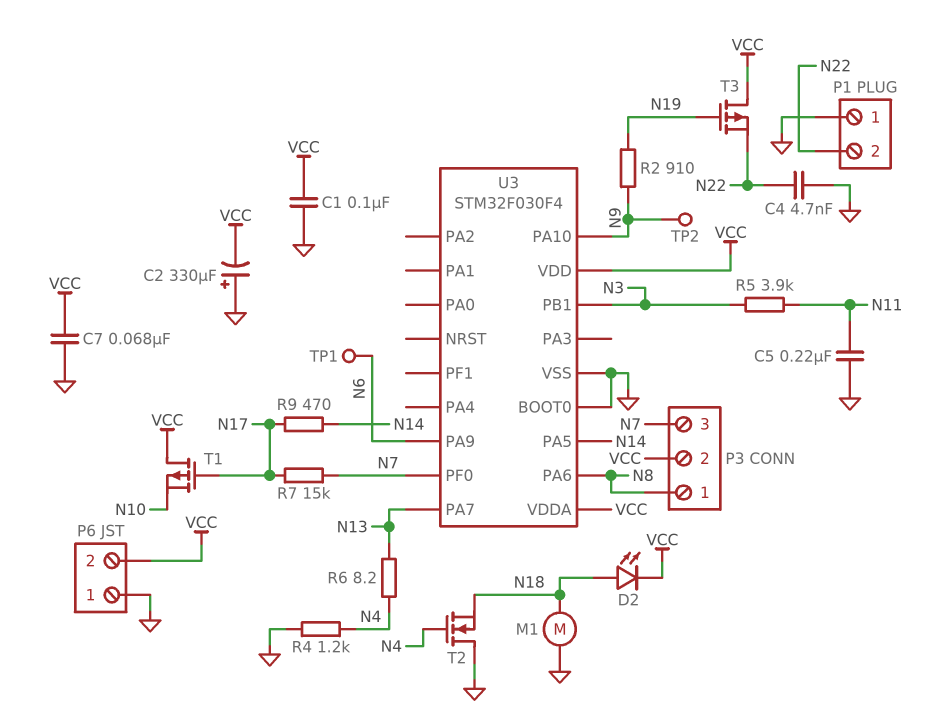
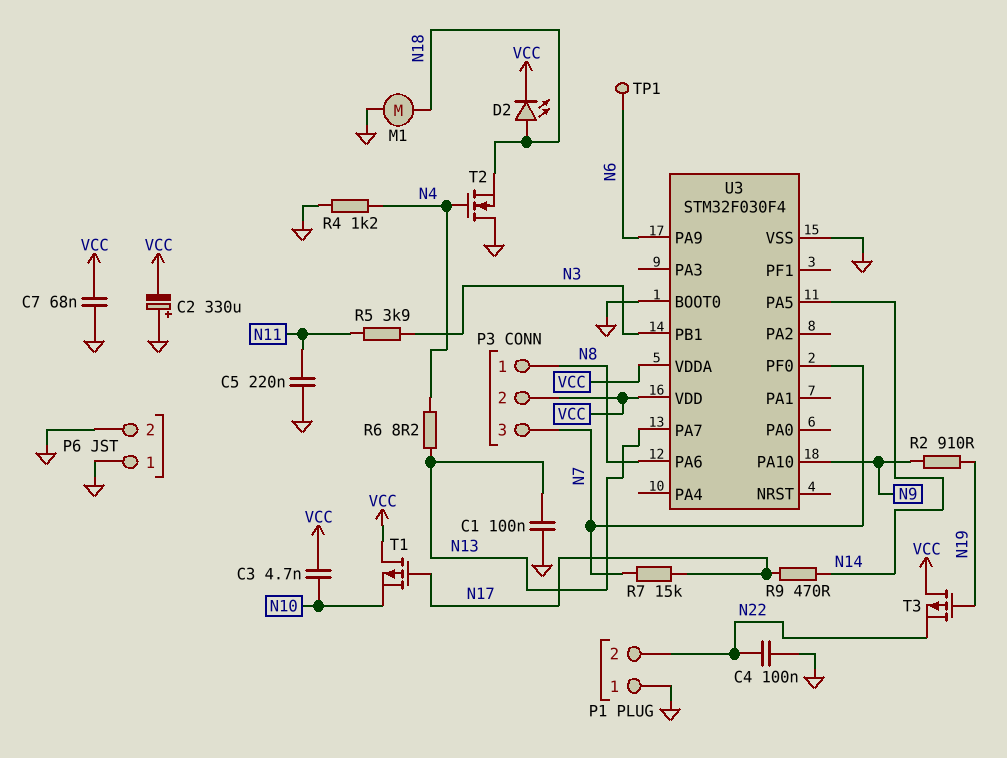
C1: 100nF (GND, VCC) -> 100nF (GND, N13)
C3: none -> 4.7nF (N10, VCC)
C4: 4.7nF (GND, N22) -> 100nF (GND, N22)
P6 pin 2: VCC -> GND
TP2: test point (N9) -> none

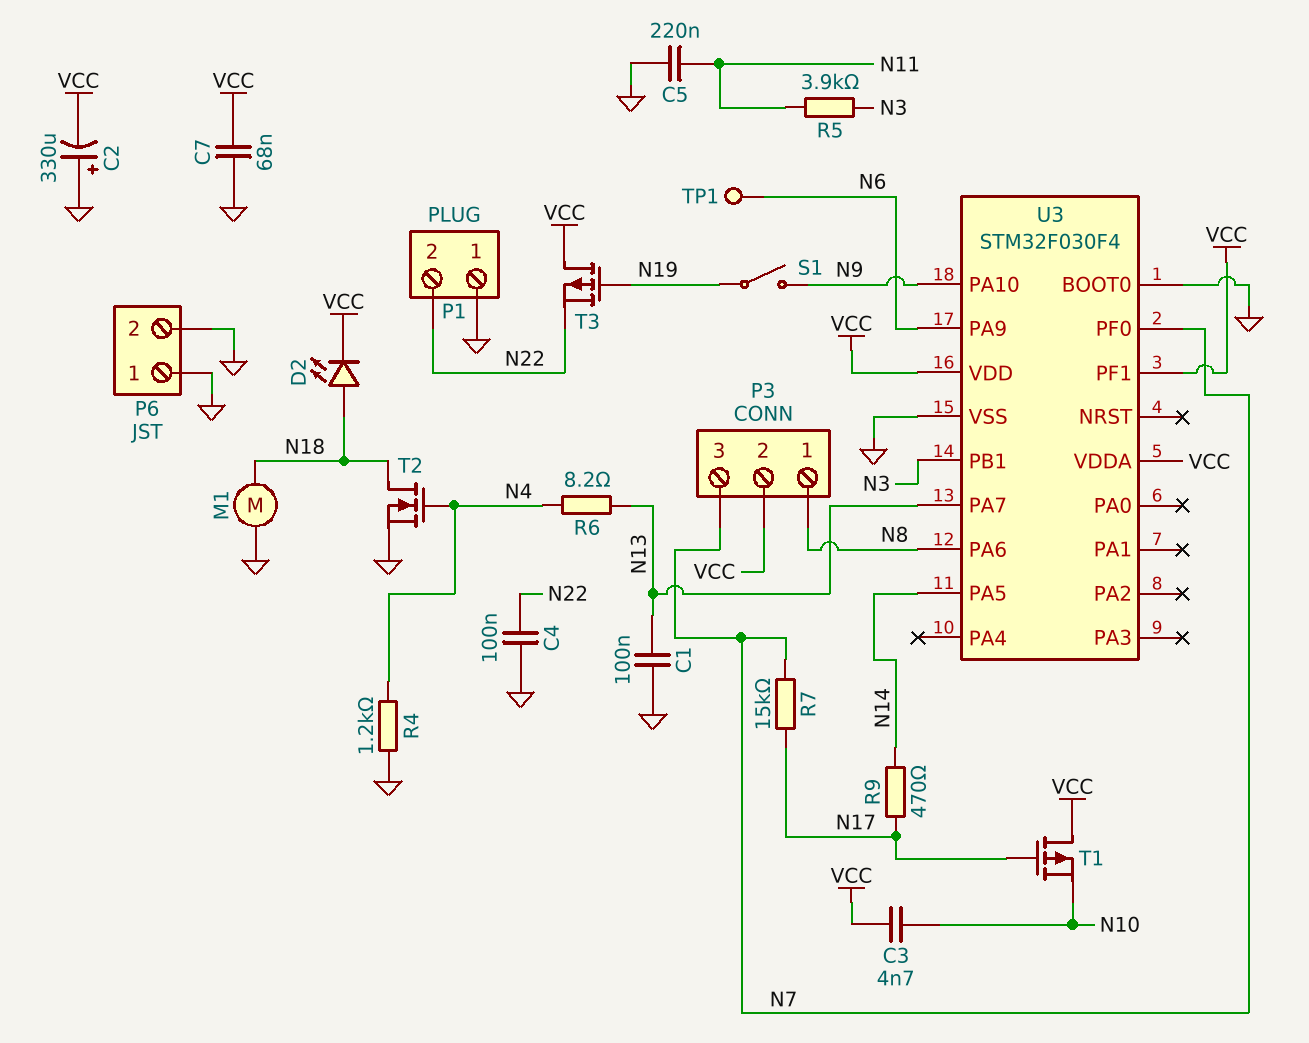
R2: 910 (N9, N19) -> none
S1: none -> switch (N9, N19)
T2: NMOS (G N4, D GND, S N18) -> NMOS (G N4, D N18, S GND)
U3 pin PF1: none -> VCC

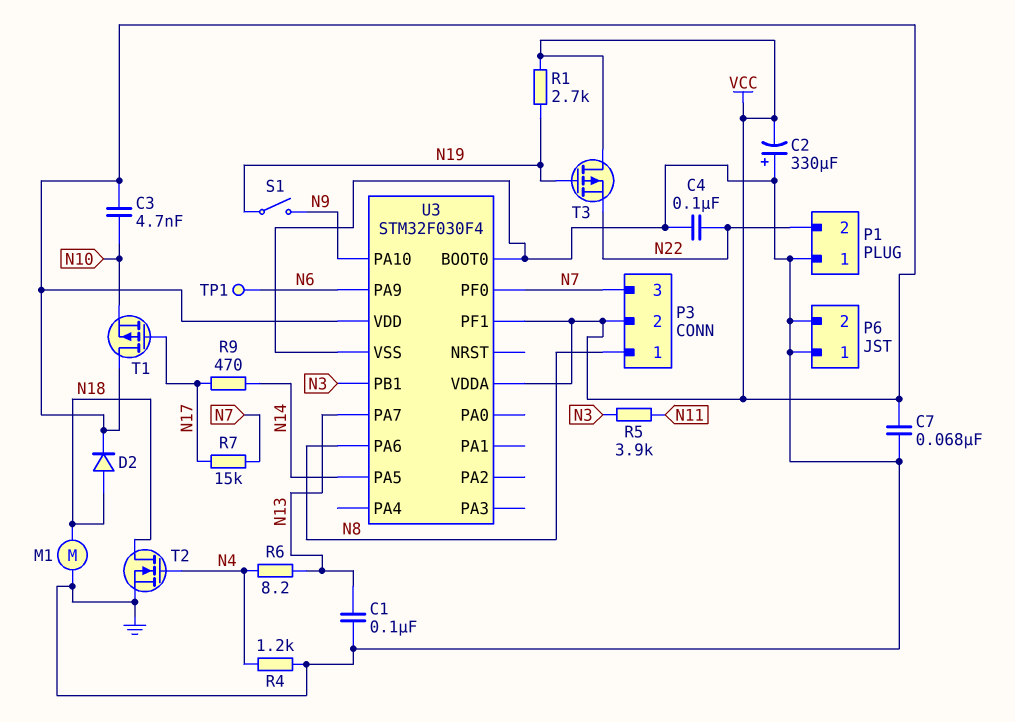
C5: 220nF (GND, N11) -> none
D2: LED (A N18, K VCC) -> diode (A N18, K VCC)
R1: none -> 2.7k (N19, VCC)

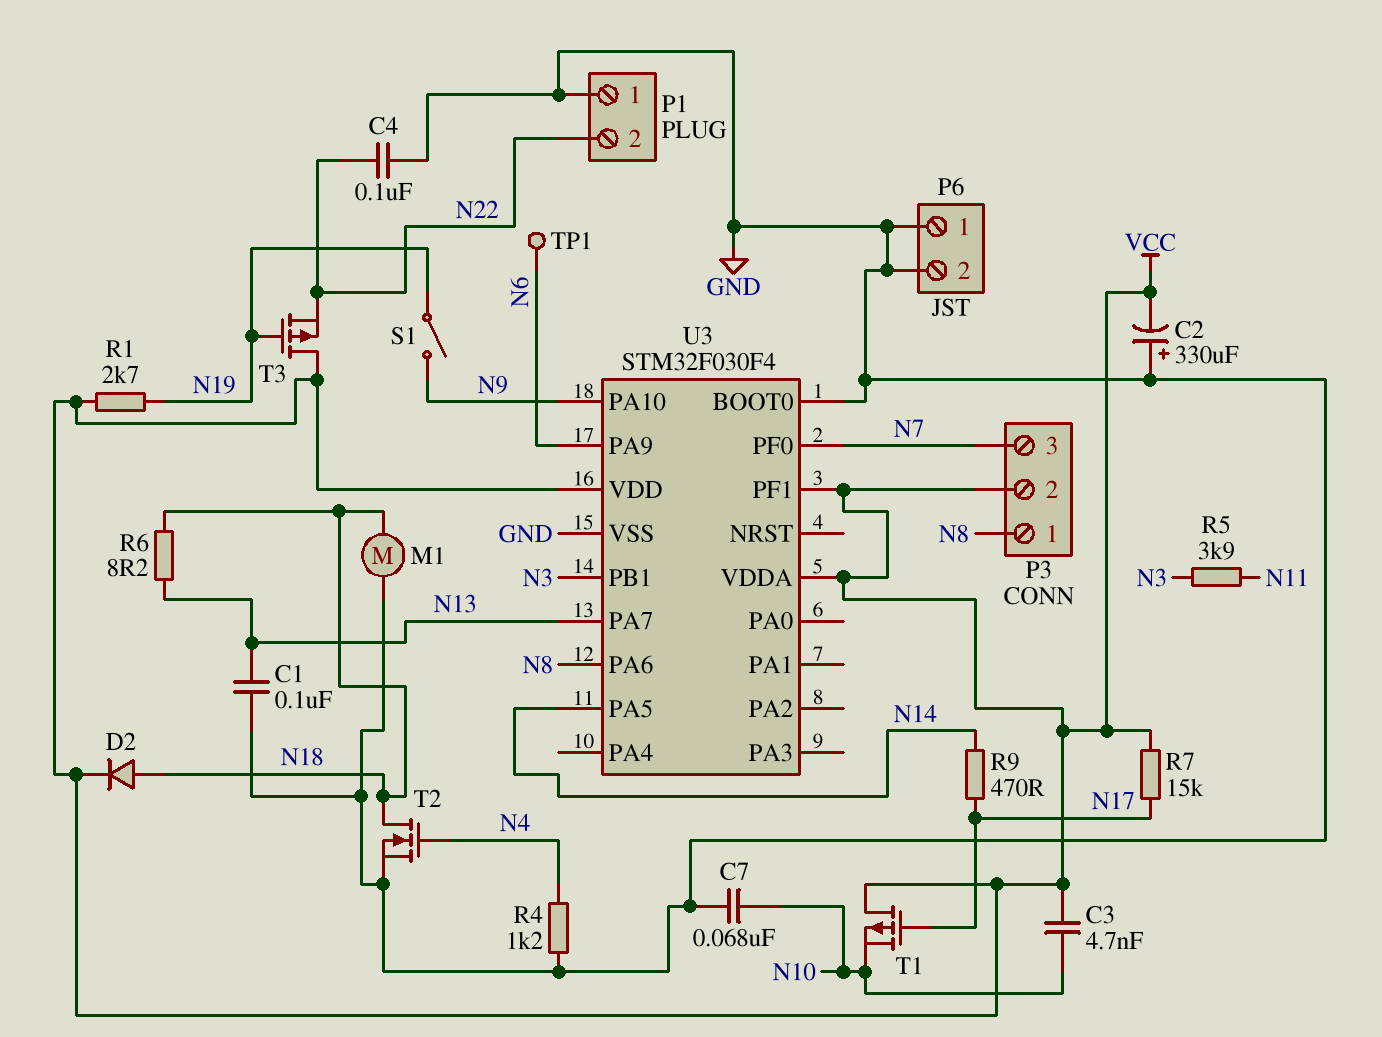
C7: 68nF (GND, VCC) -> 68nF (GND, N10)
R6: 8.2 (N4, N13) -> 8.2 (N13, N18)
R7: 15k (N7, N17) -> 15k (N17, VCC)

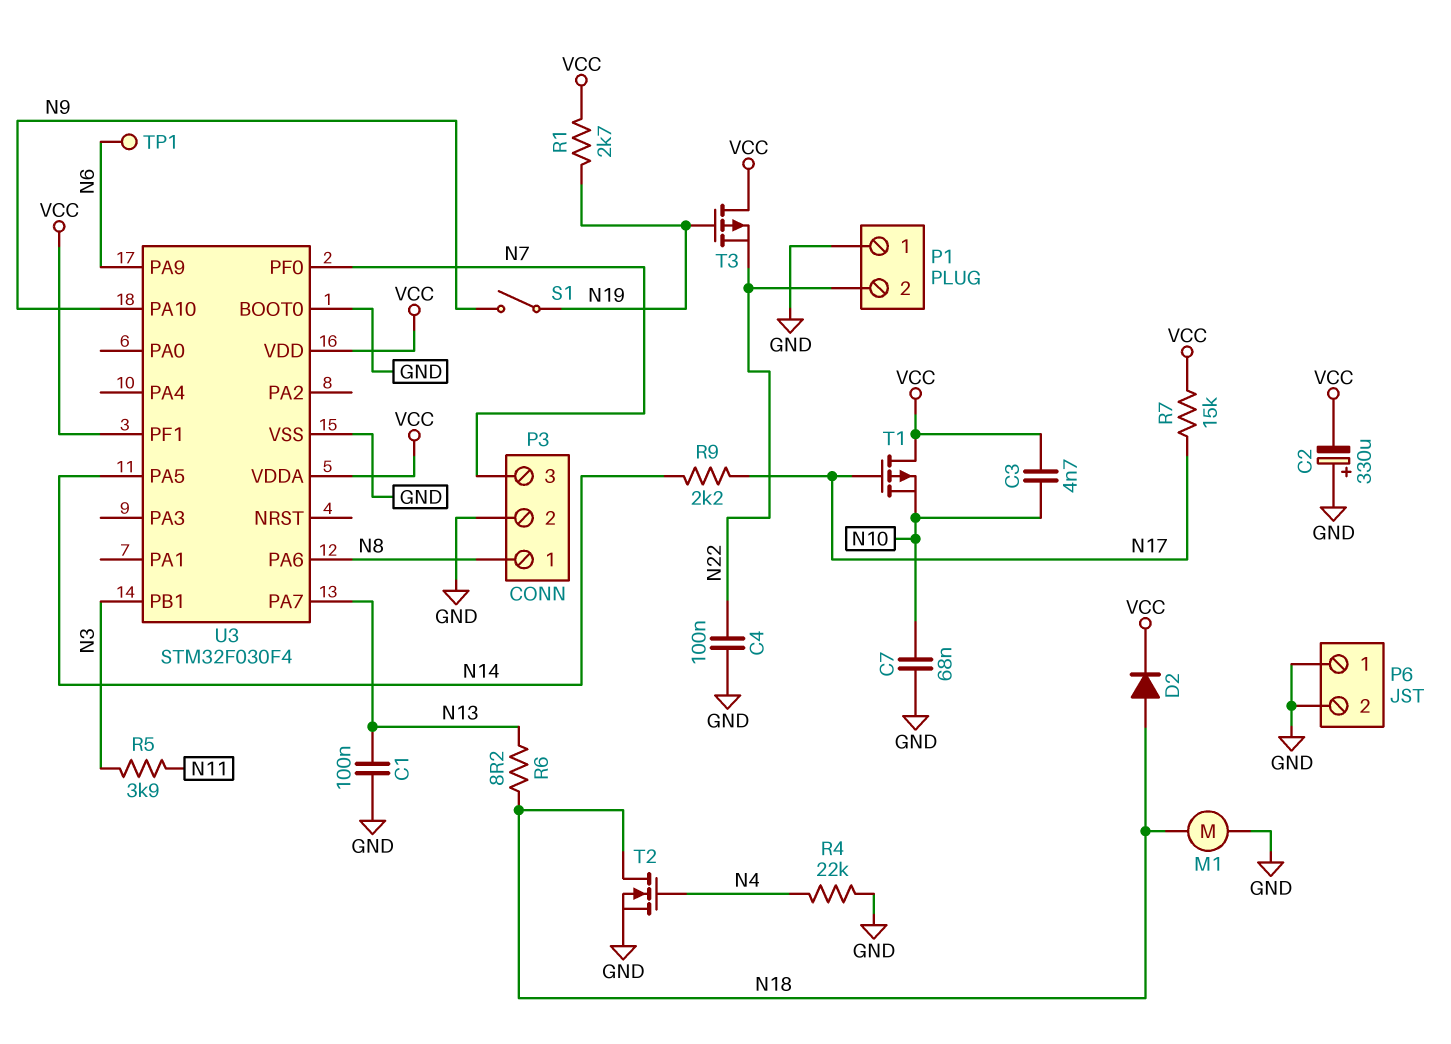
P3 pin 2: VCC -> GND
R4: 1.2k (GND, N4) -> 22k (GND, N4)
R9: 470 (N14, N17) -> 2.2k (N14, N17)

